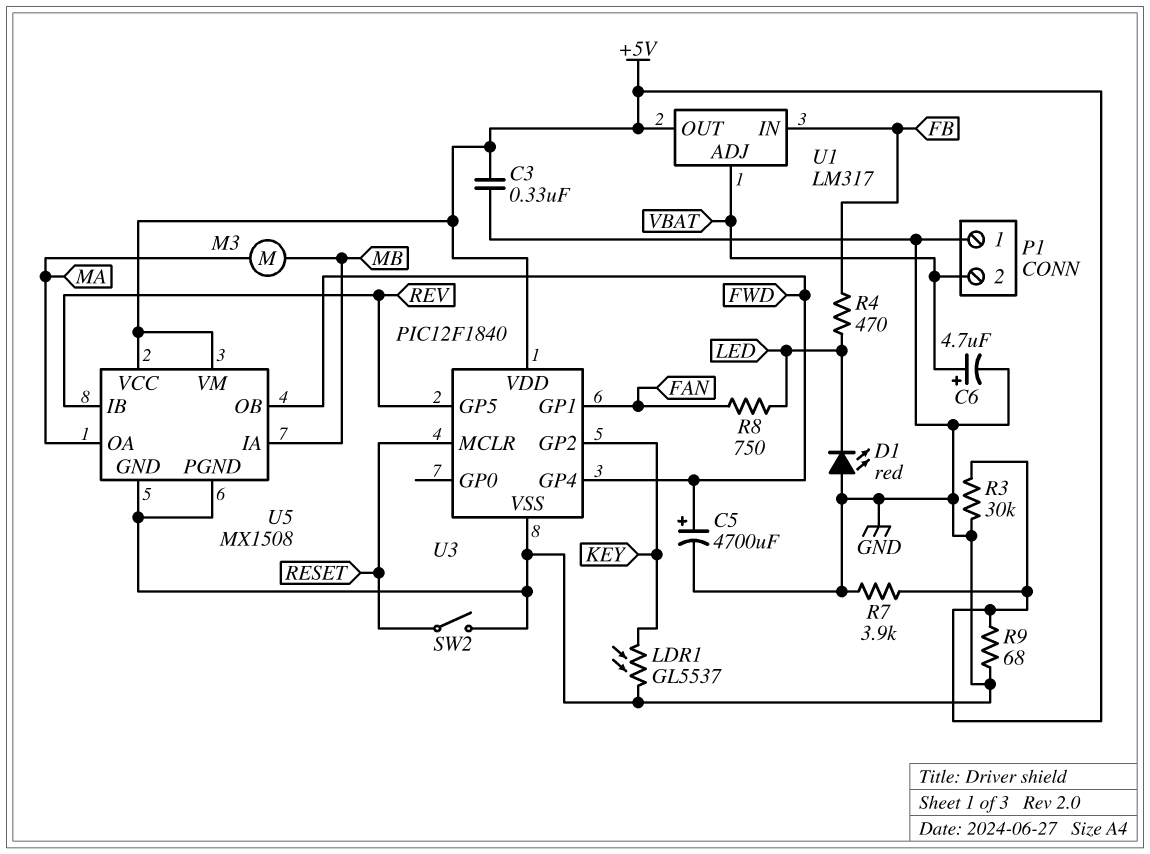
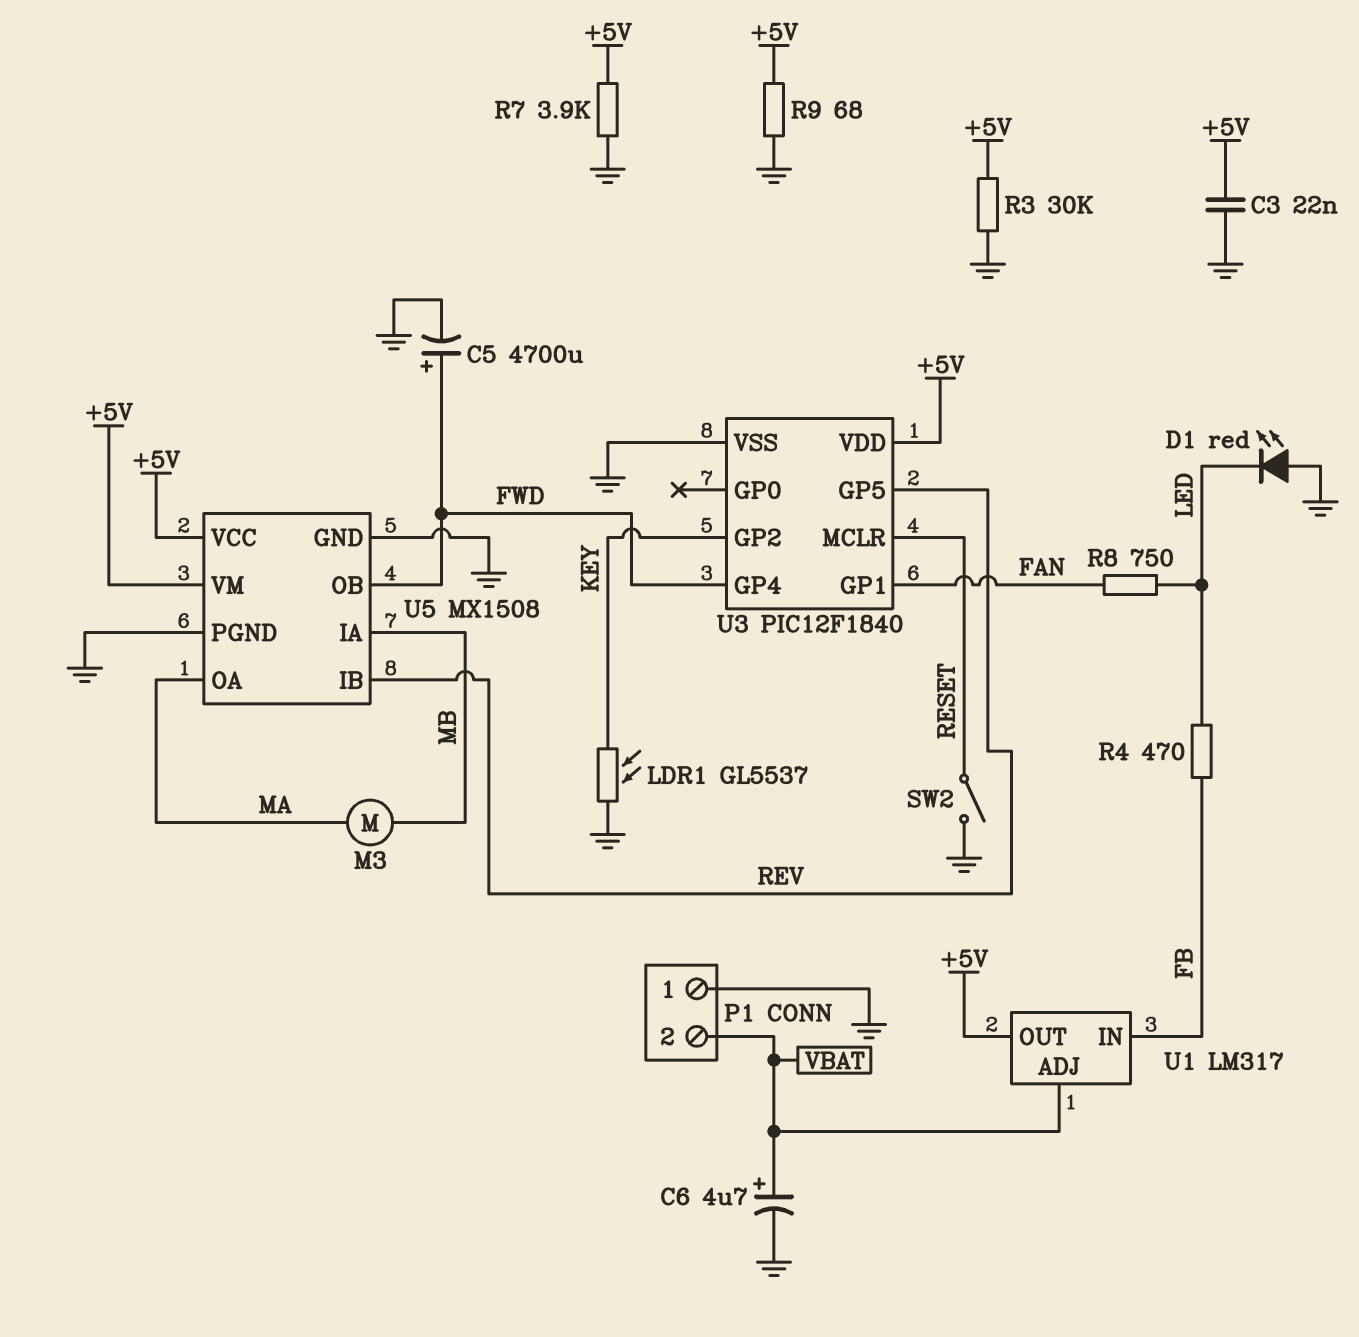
C3: 330nF (+5V, GND) -> 22nF (+5V, GND)

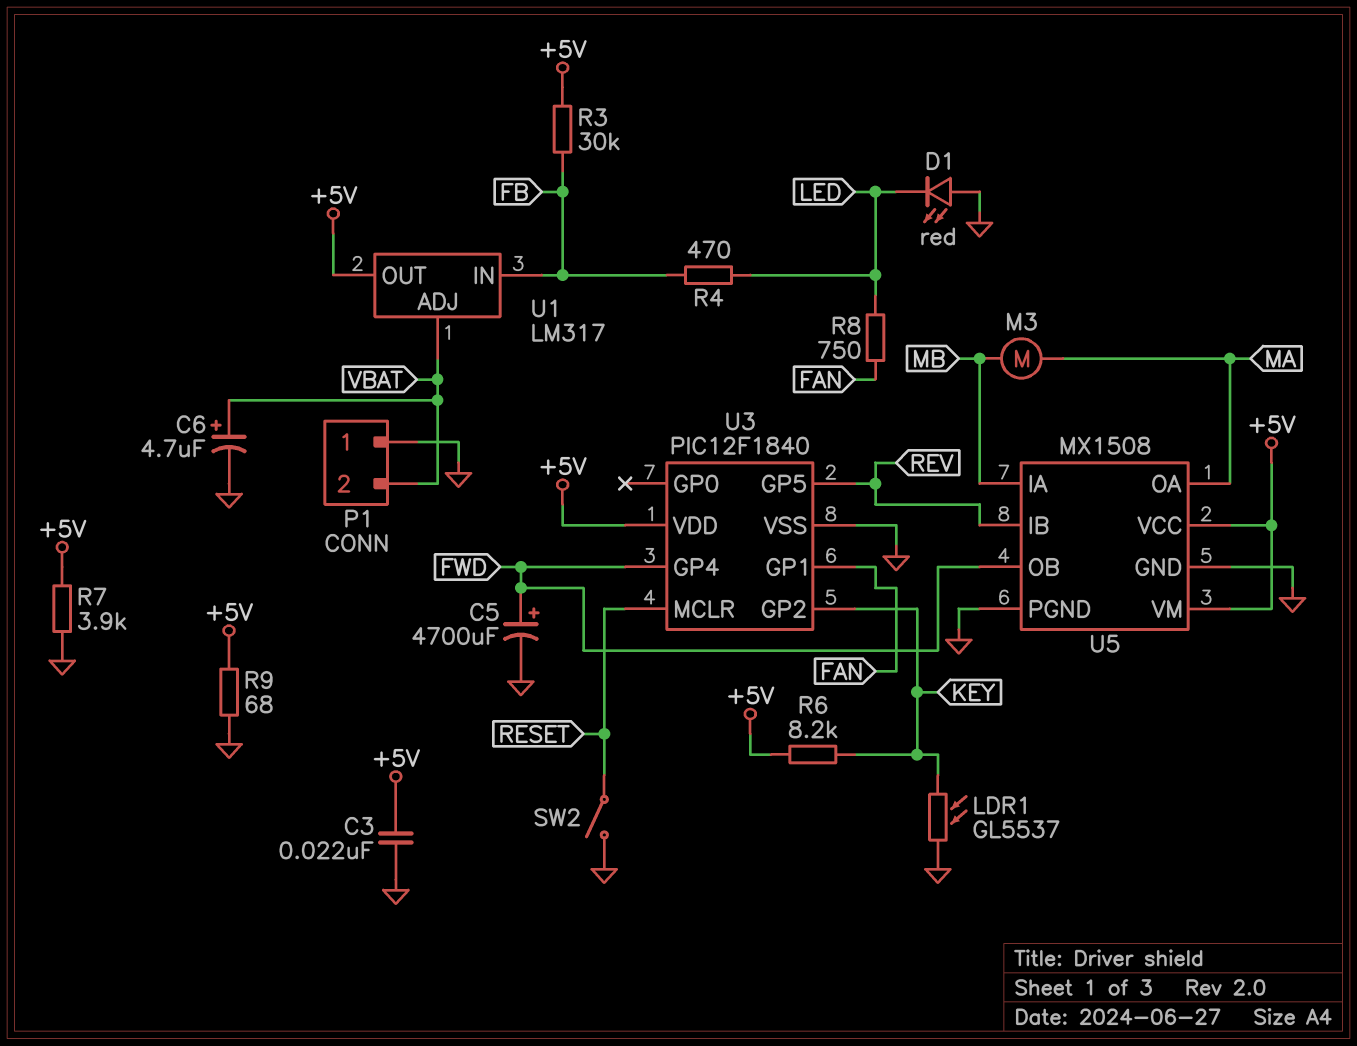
R3: 30k (+5V, GND) -> 30k (+5V, FB)
R6: none -> 8.2k (+5V, KEY)

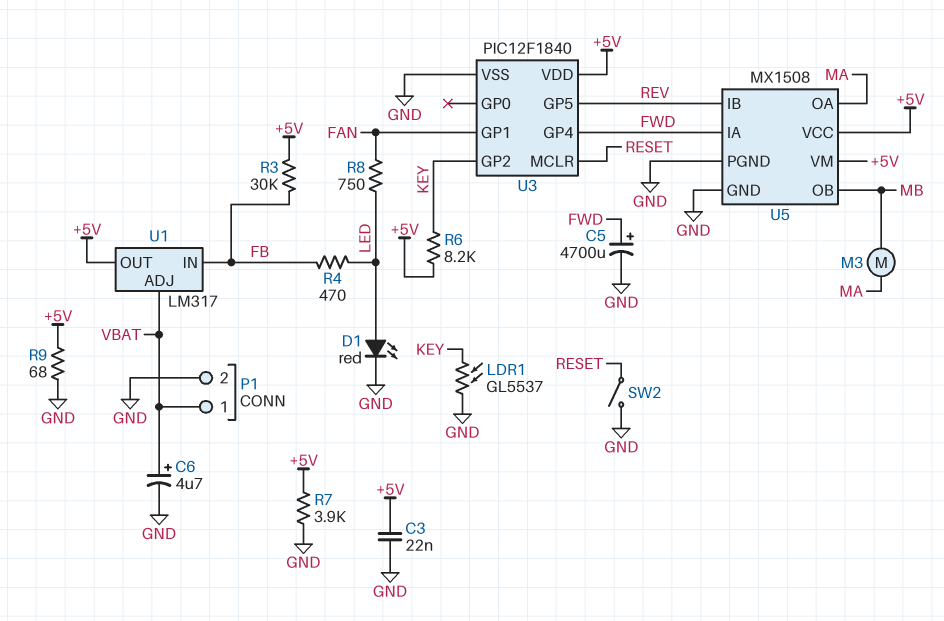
D1: LED red (A GND, K LED) -> LED red (A LED, K GND)
P1 pin 1: GND -> VBAT
P1 pin 2: VBAT -> GND
U5 pin IA: MB -> FWD
U5 pin OB: FWD -> MB

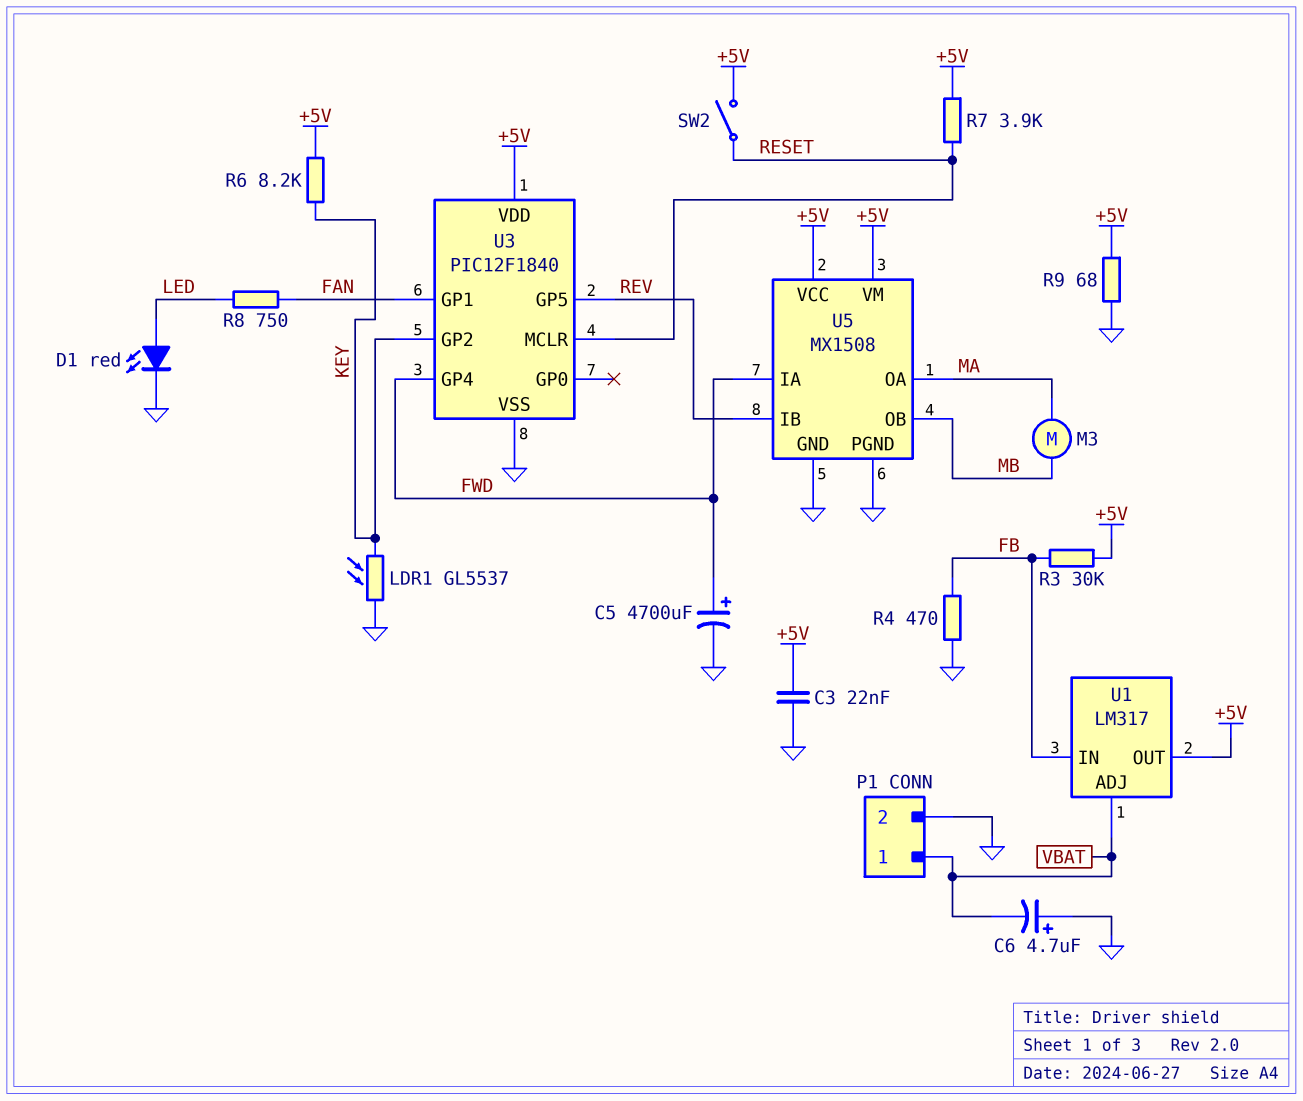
C6: 4.7uF (plus VBAT, minus GND) -> 4.7uF (plus GND, minus VBAT)
R4: 470 (FB, LED) -> 470 (FB, GND)
R7: 3.9k (+5V, GND) -> 3.9k (+5V, RESET)
SW2: switch (GND, RESET) -> switch (+5V, RESET)

